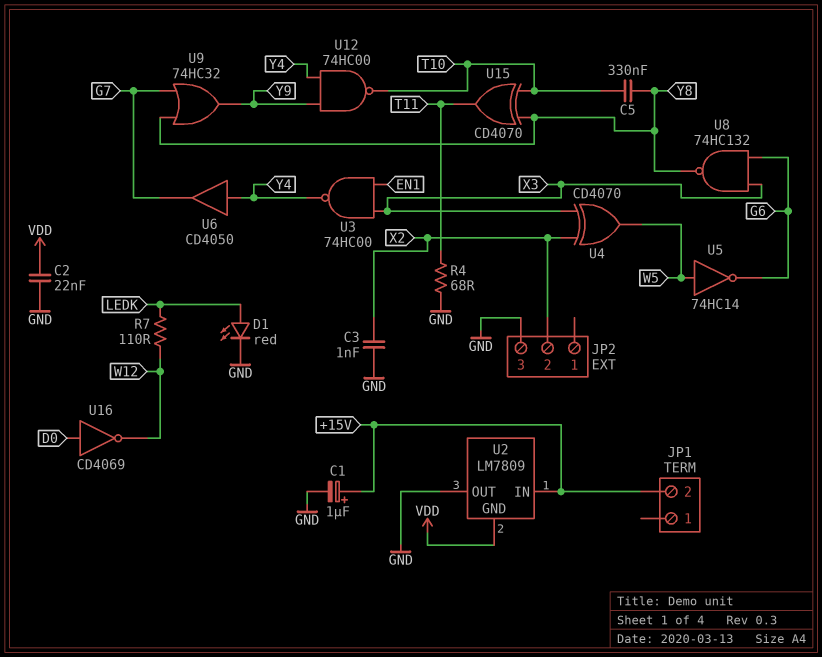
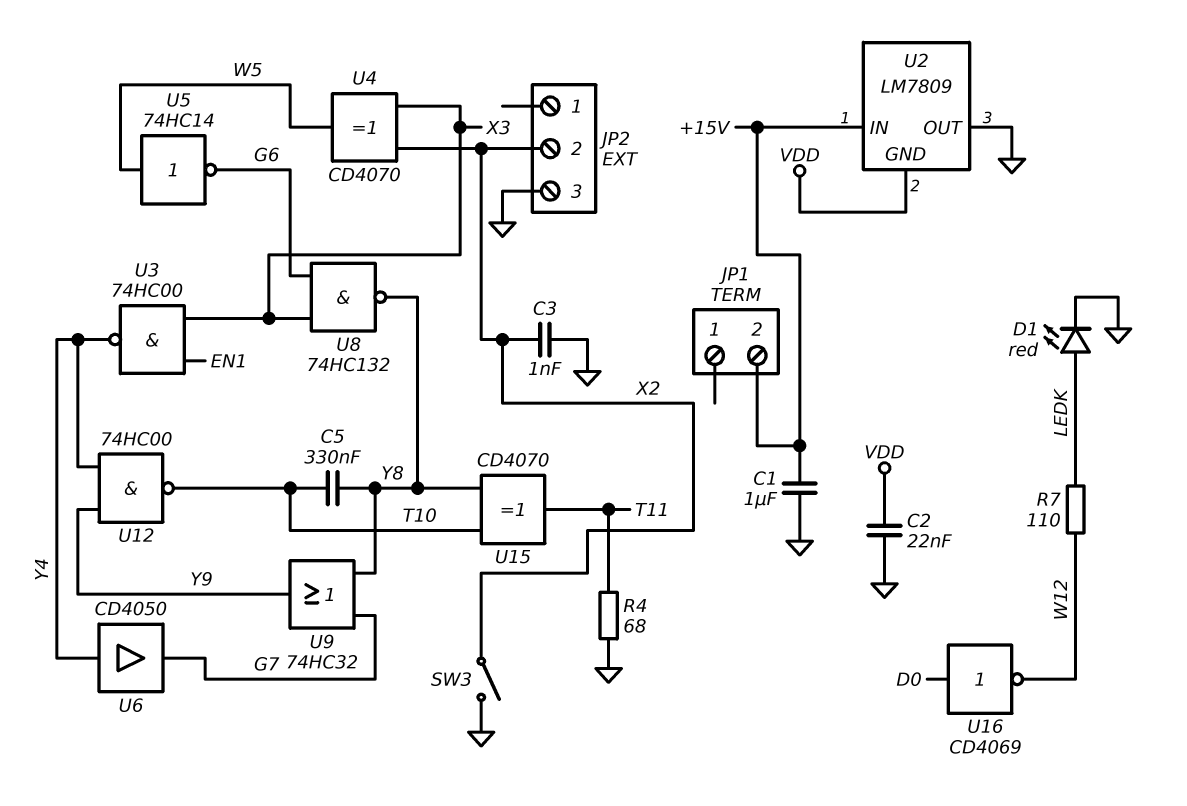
C1: 1uF (plus +15V, minus GND) -> 1uF (+15V, GND)
SW3: none -> switch (GND, X2)

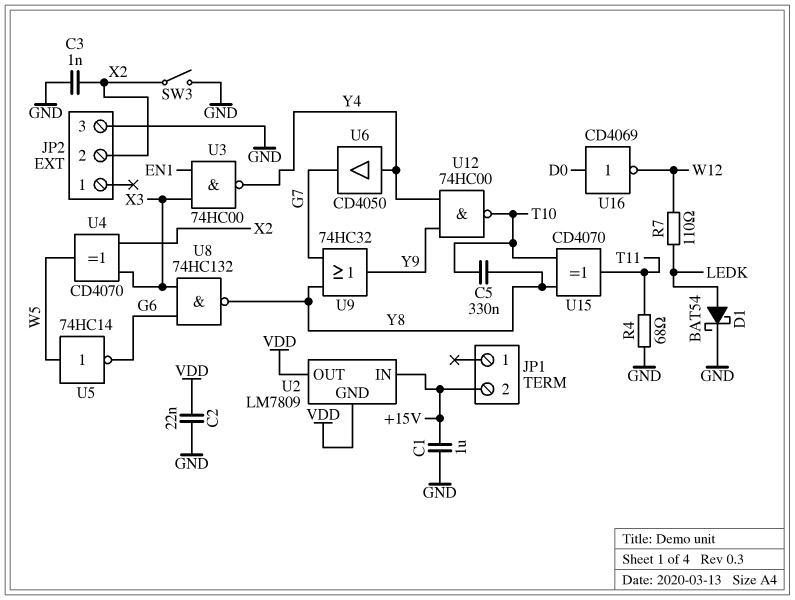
D1: LED red (A LEDK, K GND) -> schottky BAT54 (A LEDK, K GND)
U2 pin OUT: GND -> VDD

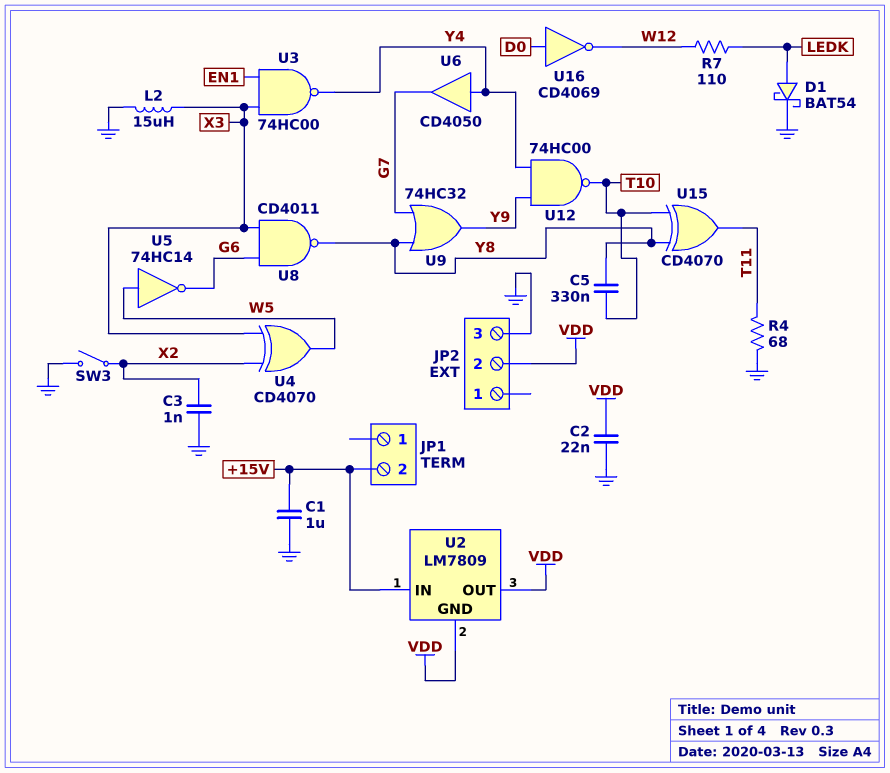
JP2 pin 2: X2 -> VDD
L2: none -> 15uH (GND, X3)
U8: NAND 74HC132 (in G6, in X3, out Y8) -> NAND CD4011 (in G6, in X3, out Y8)

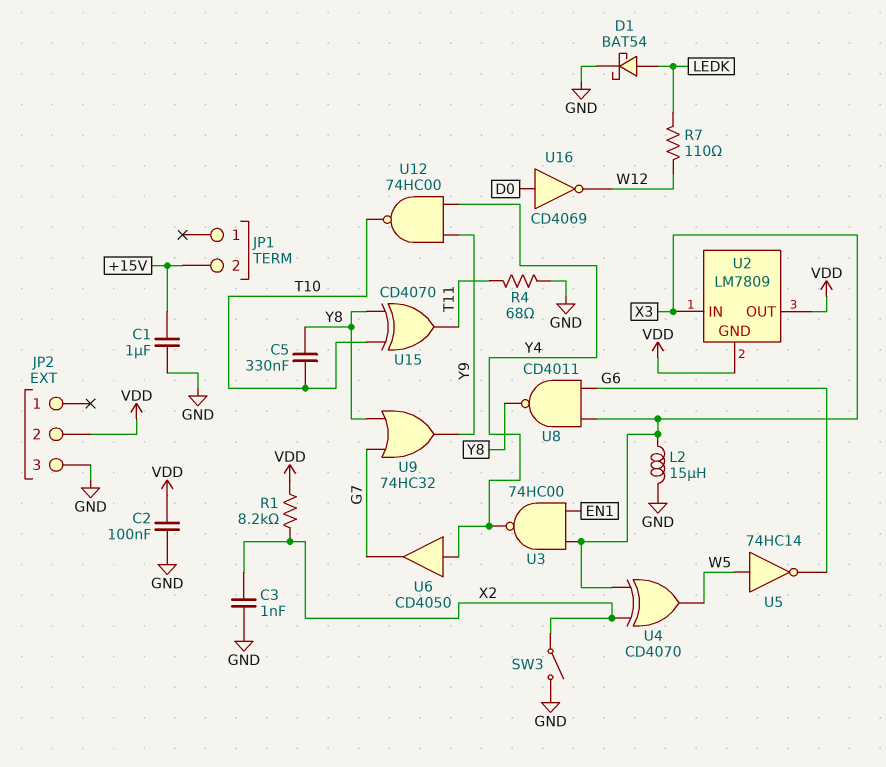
C2: 22nF (GND, VDD) -> 100nF (GND, VDD)
R1: none -> 8.2k (VDD, X2)
U2 pin IN: +15V -> X3

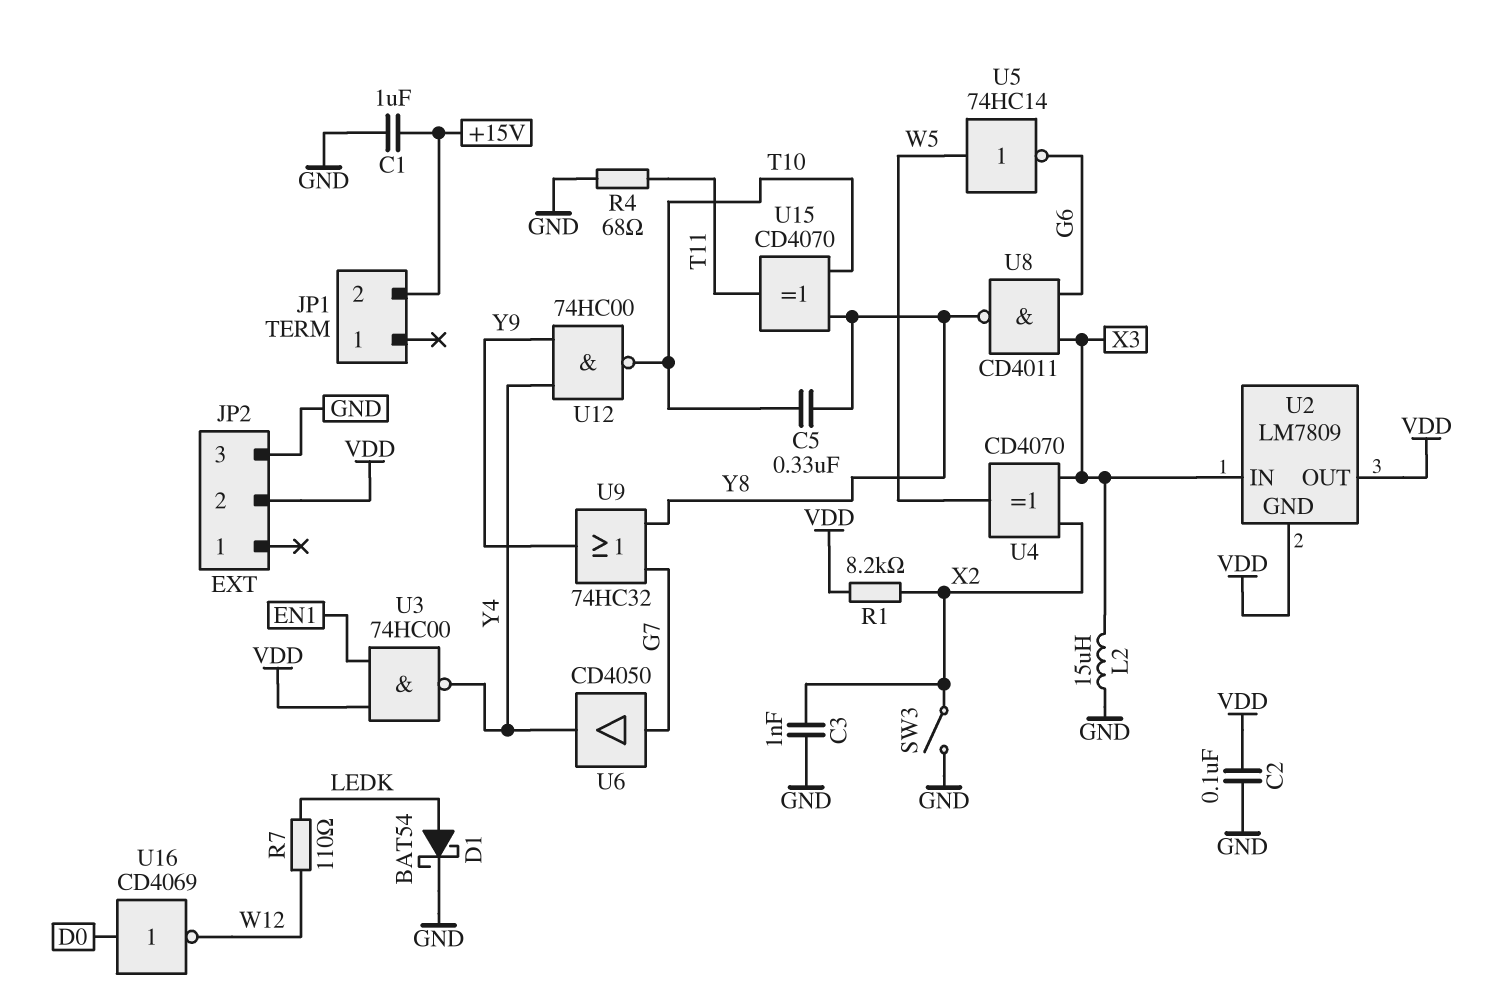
U3: NAND 74HC00 (in EN1, in X3, out Y4) -> NAND 74HC00 (in EN1, in VDD, out Y4)
U6: buffer CD4050 (in Y4, out G7) -> buffer CD4050 (in G7, out Y4)

